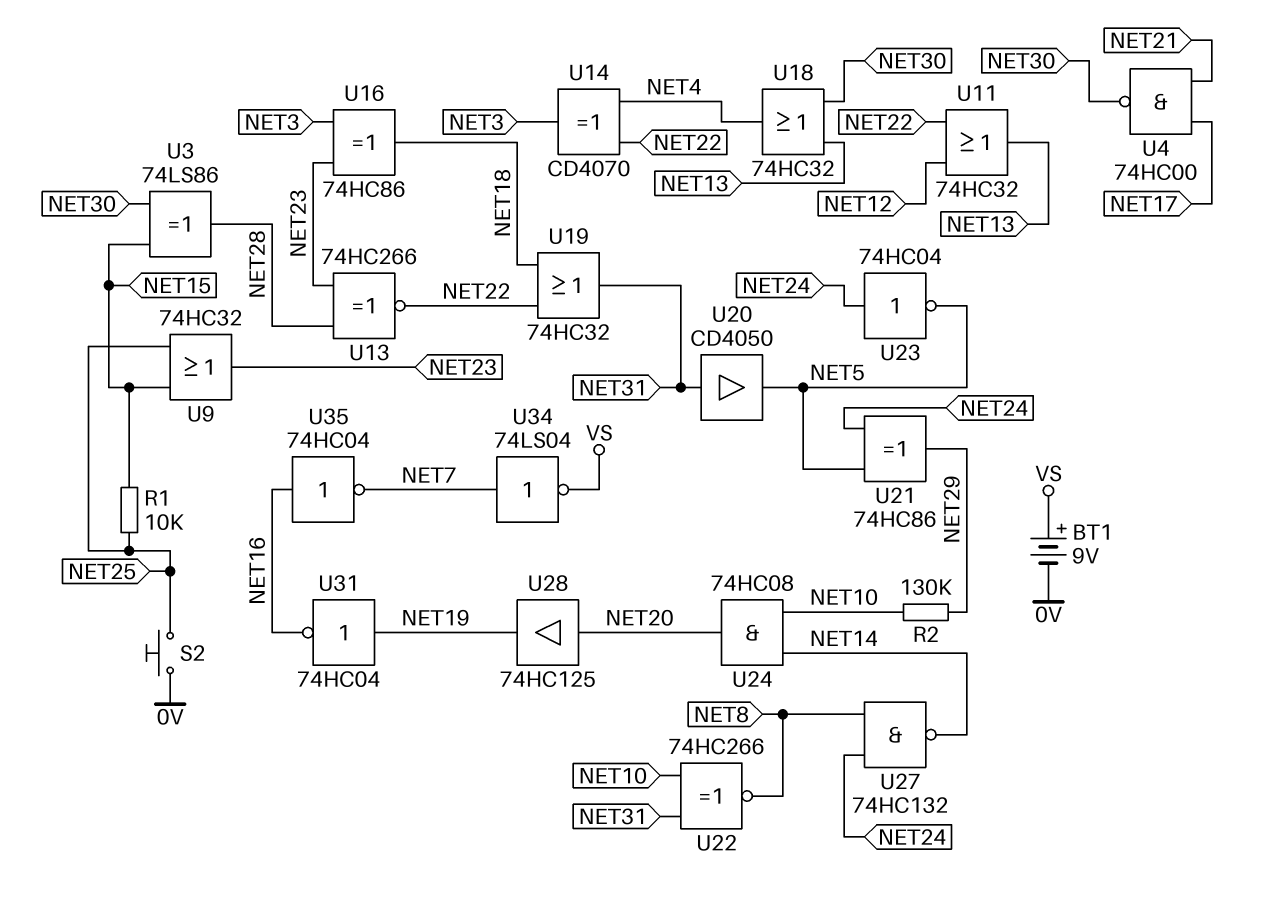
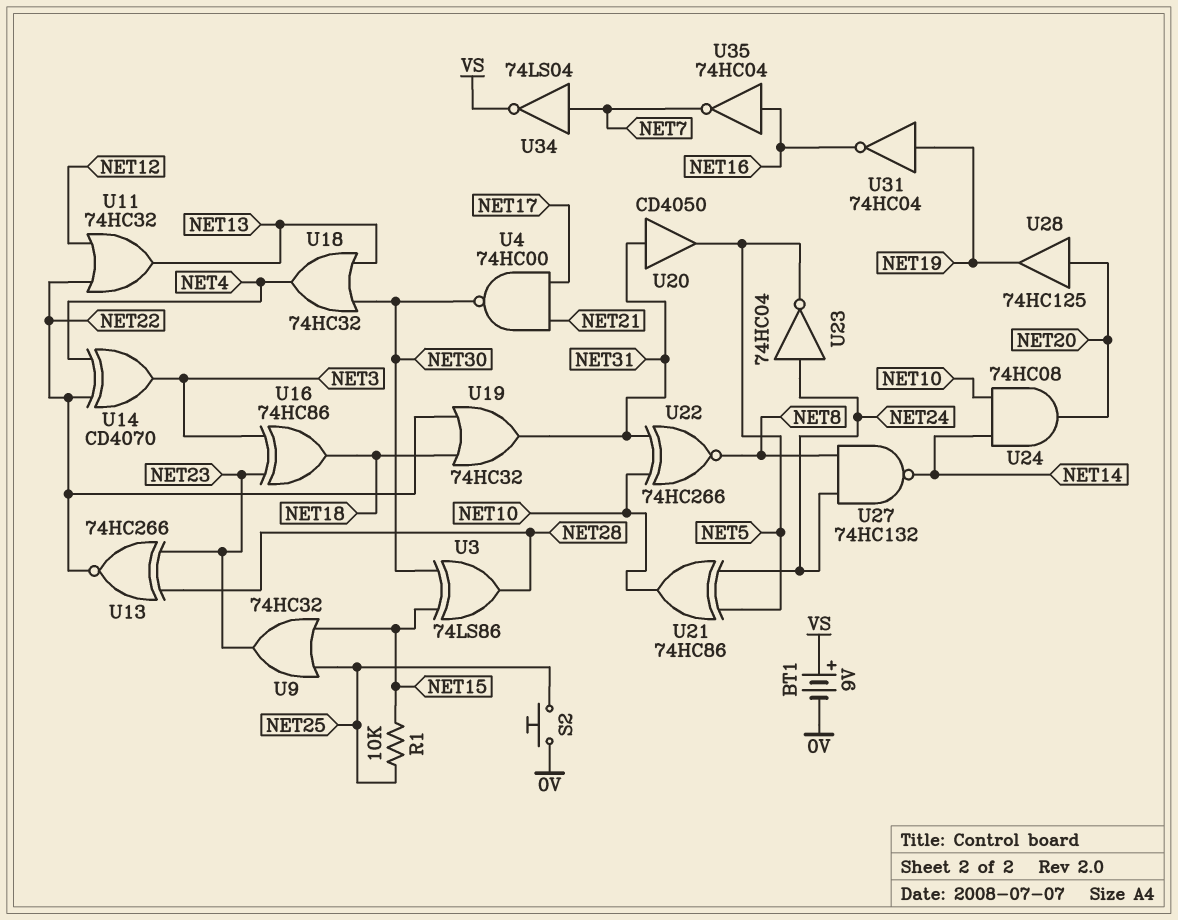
R2: 130k (NET10, NET29) -> none
U21: XOR 74HC86 (in NET5, in NET24, out NET29) -> XOR 74HC86 (in NET5, in NET24, out NET10)

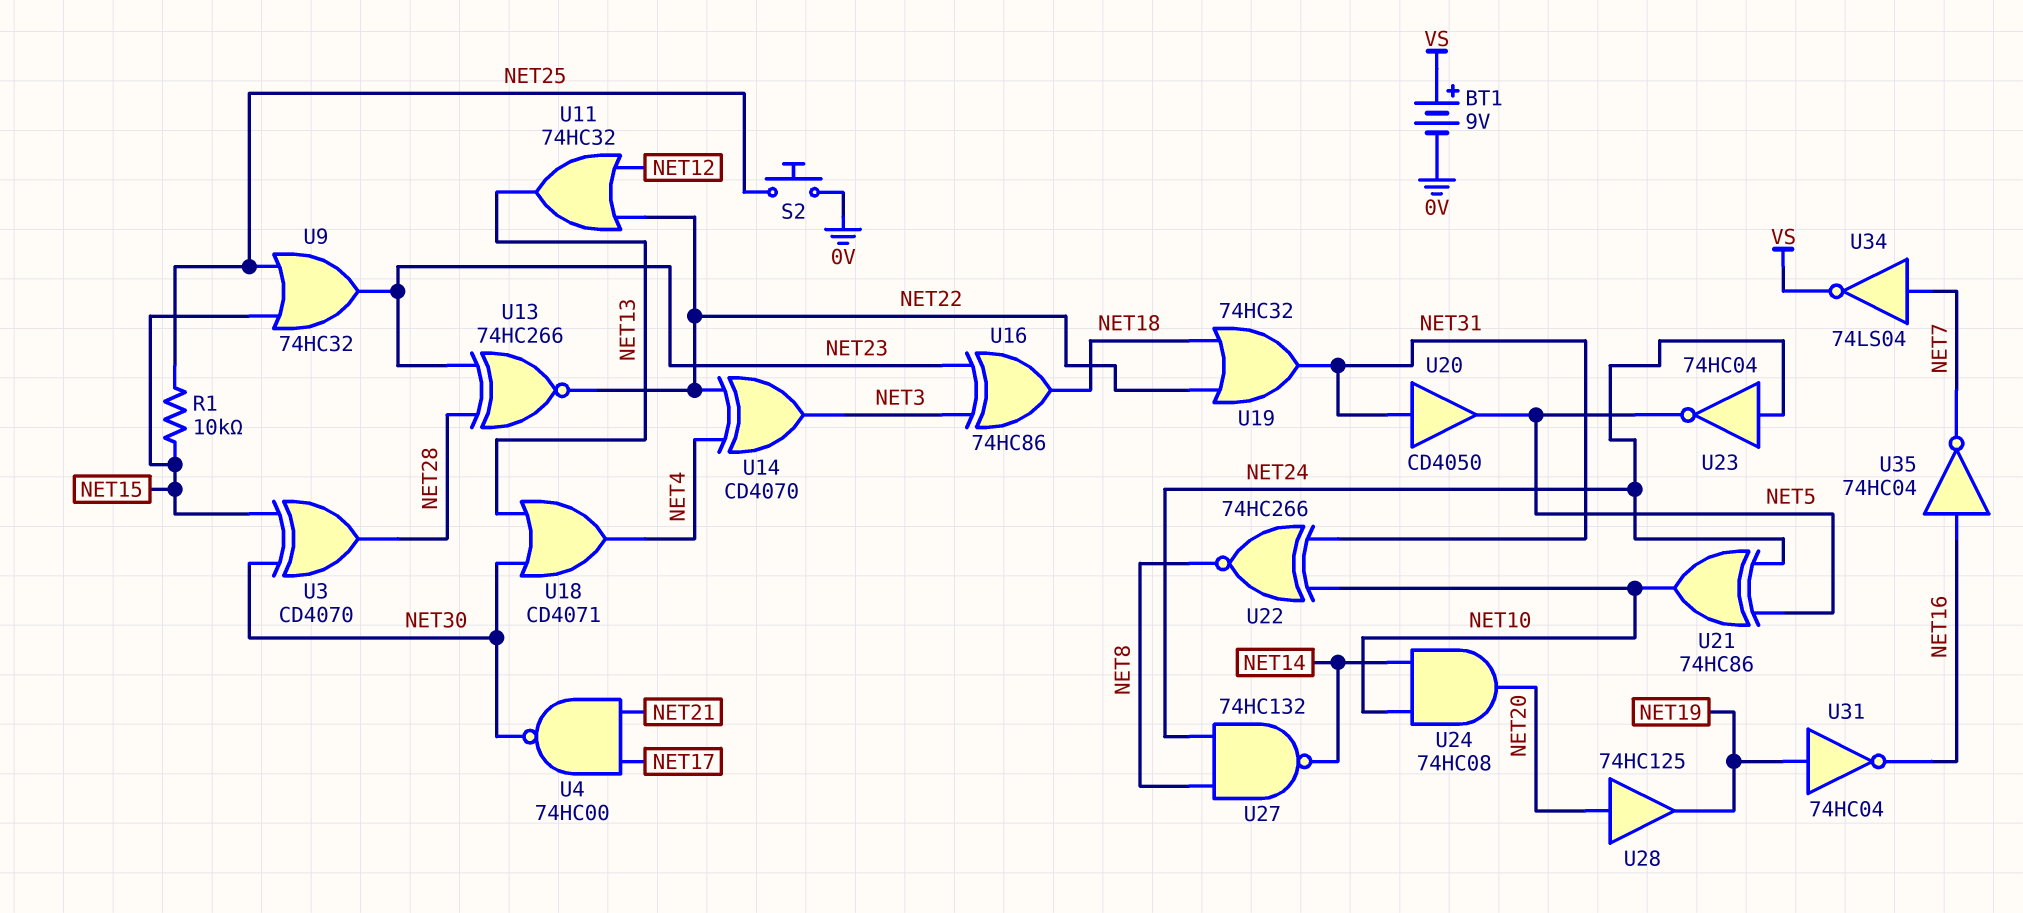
U3: XOR 74LS86 (in NET15, in NET30, out NET28) -> XOR CD4070 (in NET15, in NET30, out NET28)
U18: OR 74HC32 (in NET13, in NET30, out NET4) -> OR CD4071 (in NET13, in NET30, out NET4)

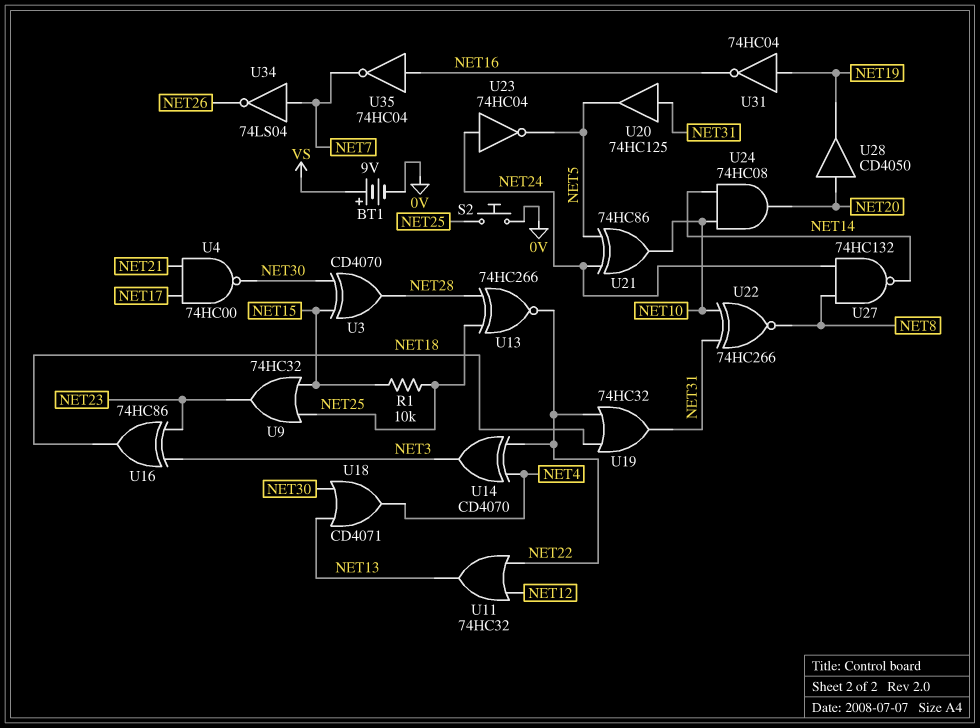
U13: XNOR 74HC266 (in NET23, in NET28, out NET22) -> XNOR 74HC266 (in NET25, in NET28, out NET22)
U20: buffer CD4050 (in NET31, out NET5) -> buffer 74HC125 (in NET31, out NET5)
U28: buffer 74HC125 (in NET20, out NET19) -> buffer CD4050 (in NET20, out NET19)
U34: NOT 74LS04 (in NET7, out VS) -> NOT 74LS04 (in NET7, out NET26)

